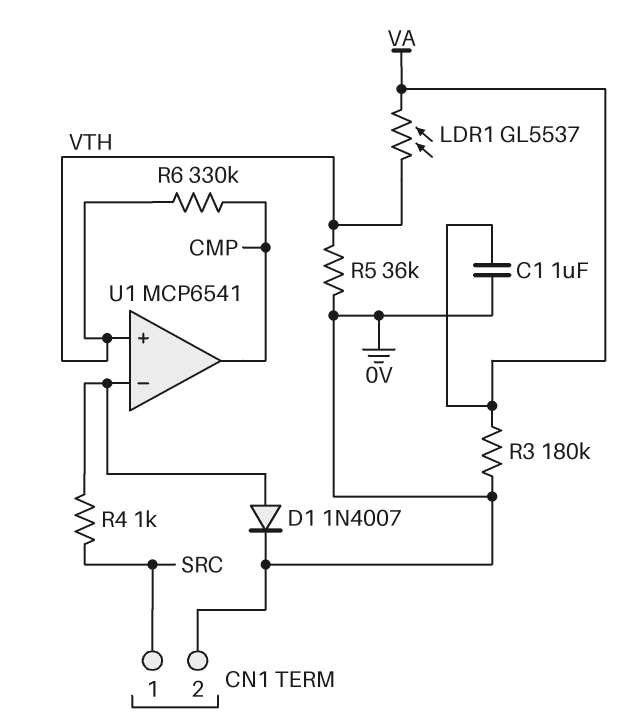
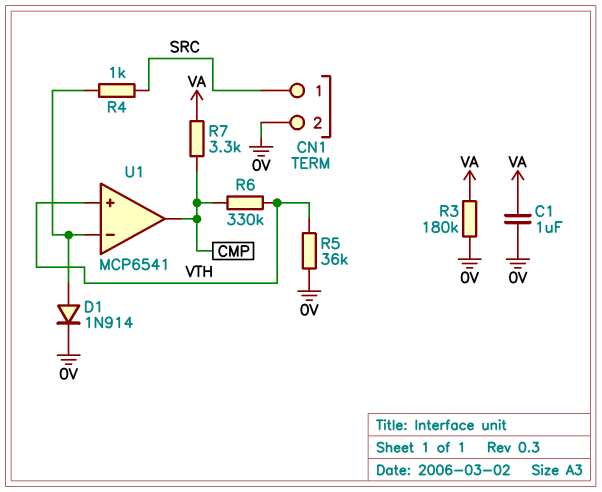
D1: diode 1N4007 (A U1/in-, K 0V) -> diode 1N914 (A U1/in-, K 0V)
LDR1: GL5537 (VA, VTH) -> none
R7: none -> 3.3k (CMP, VA)

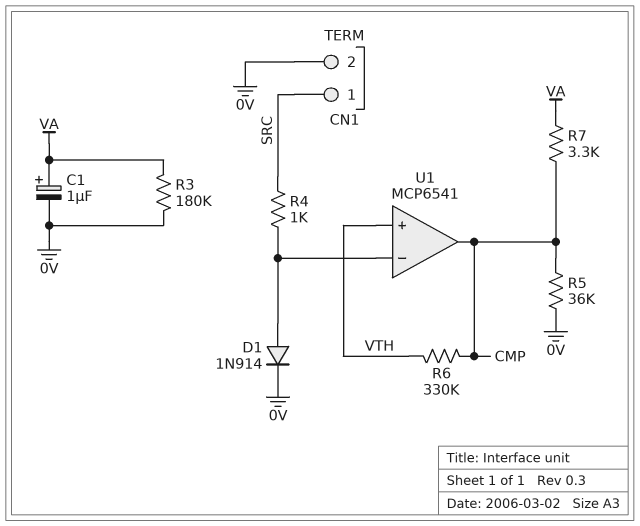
C1: 1uF (0V, VA) -> 1uF (plus VA, minus 0V)
R5: 36k (0V, VTH) -> 36k (0V, CMP)

